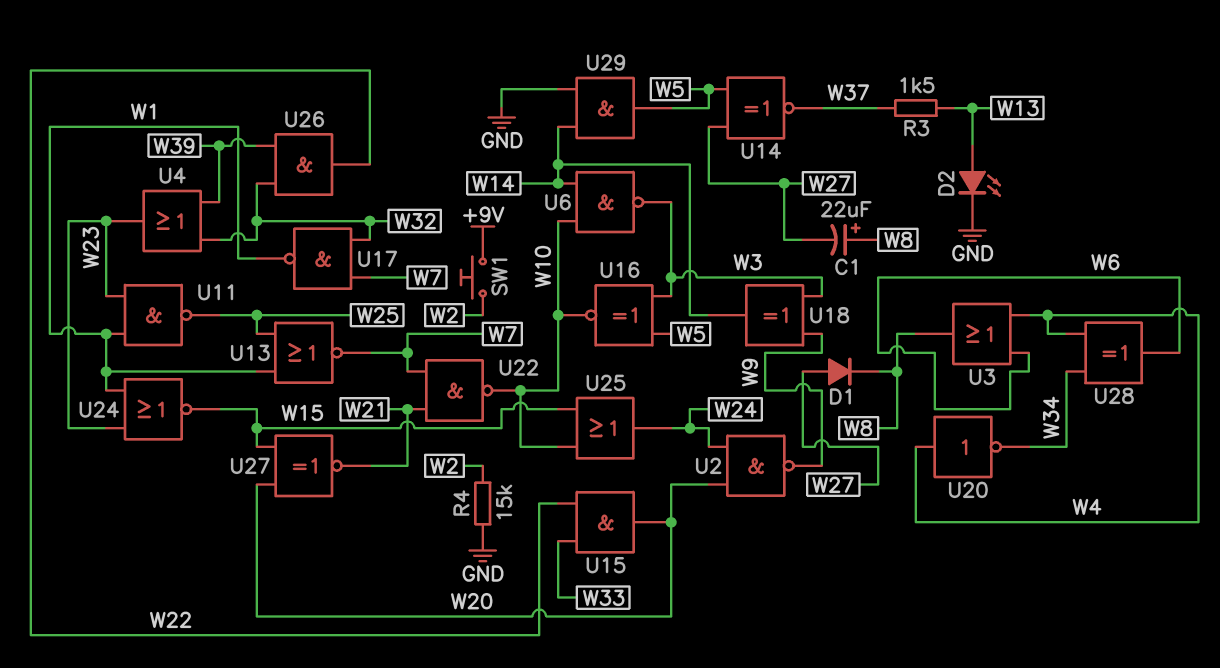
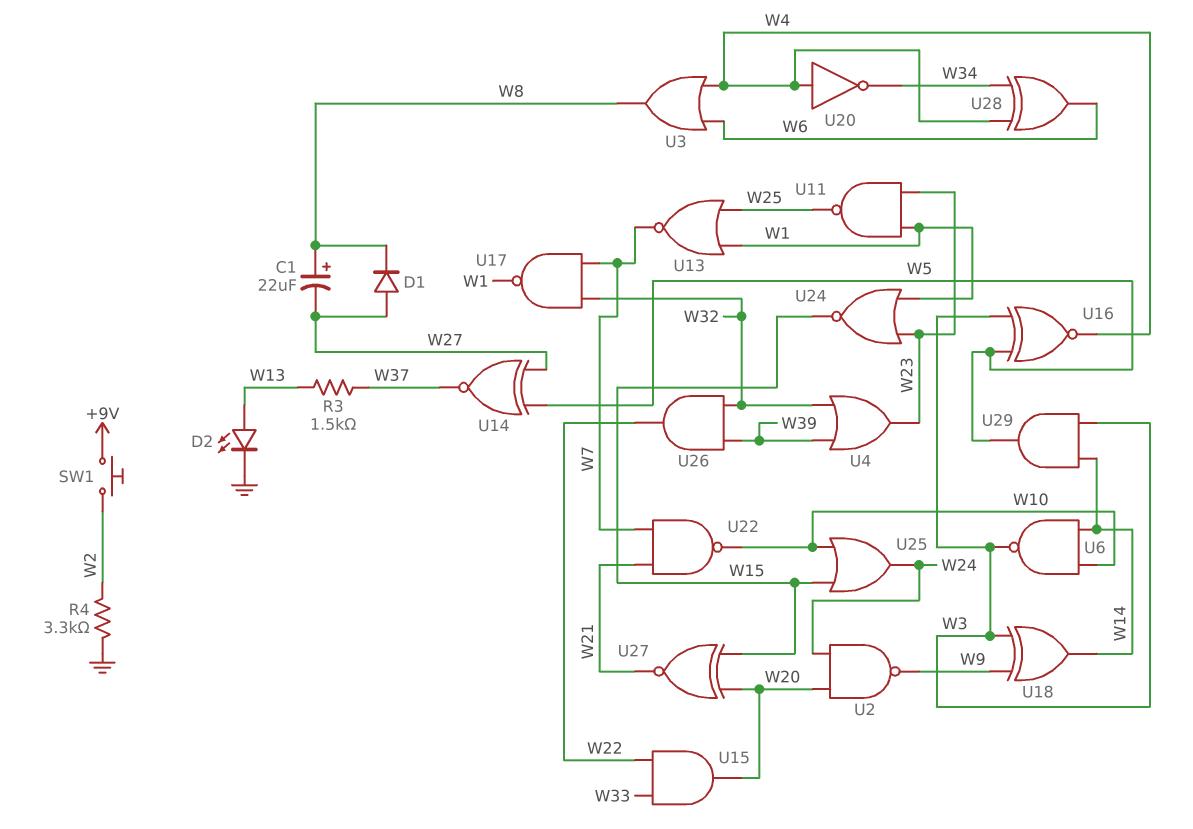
R4: 15k (GND, W2) -> 3.3k (GND, W2)
U16: XNOR (in W3, in W5, out W10) -> XNOR (in W3, in W5, out W4)
U29: AND (in GND, in W14, out W5) -> AND (in W3, in W14, out W5)

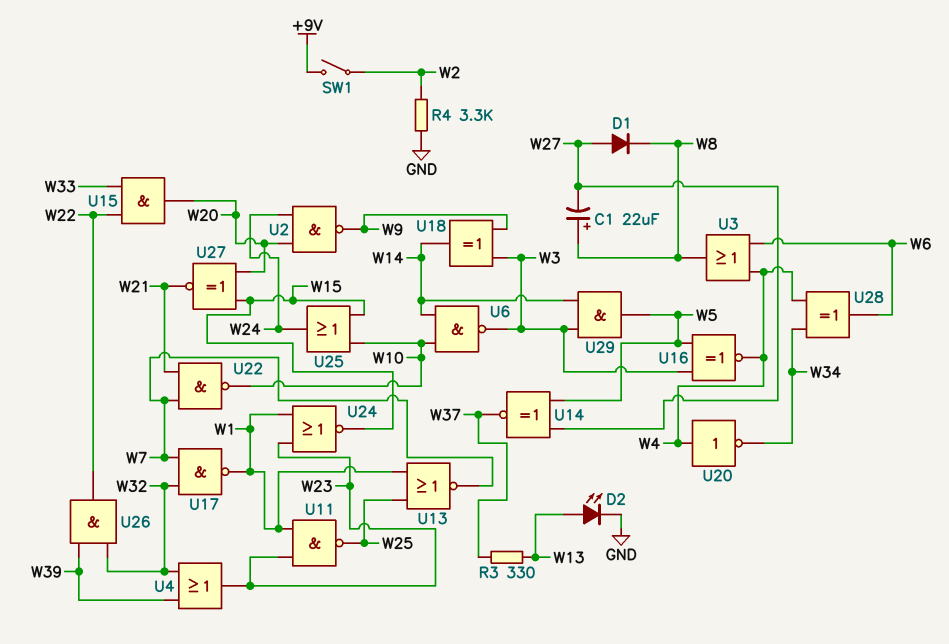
R3: 1.5k (W13, W37) -> 330 (W13, W37)
SW1: button (+9V, W2) -> switch (+9V, W2)

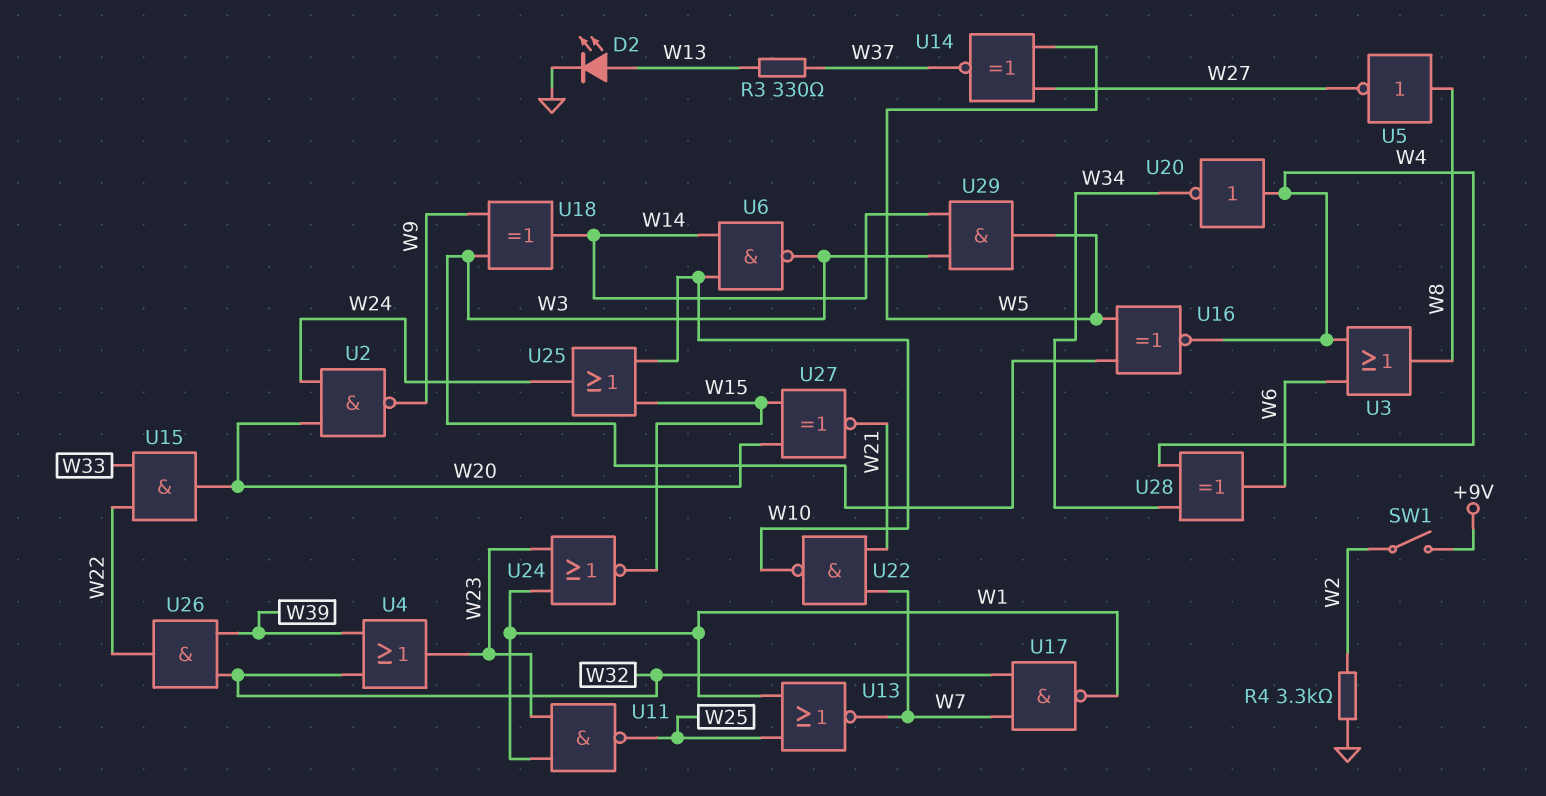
C1: 22uF (plus W8, minus W27) -> none
D1: diode (A W27, K W8) -> none
U5: none -> NOT (in W8, out W27)

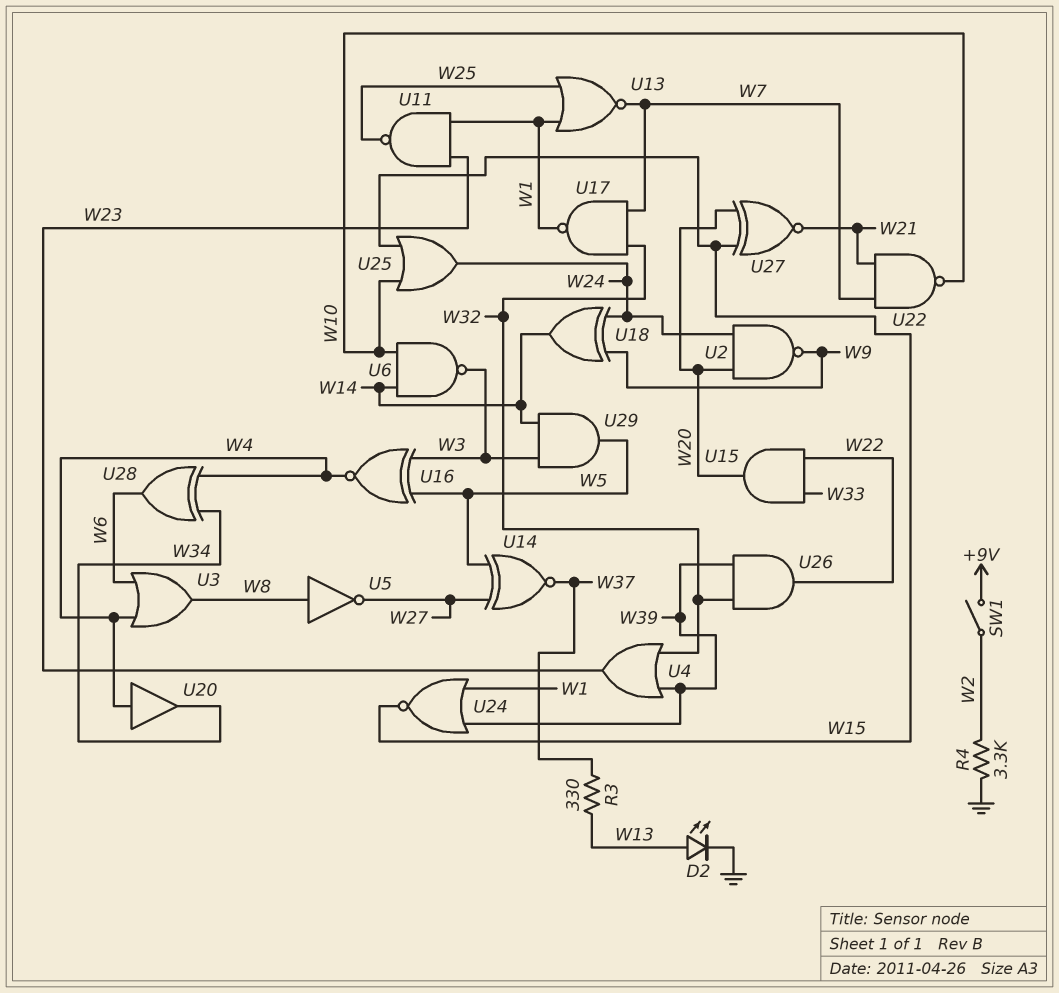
U18: XOR (in W3, in W9, out W14) -> XOR (in W9, in W24, out W14)
U20: NOT (in W4, out W34) -> buffer (in W4, out W34)
U24: NOR (in W1, in W23, out W15) -> NOR (in W1, in W39, out W15)

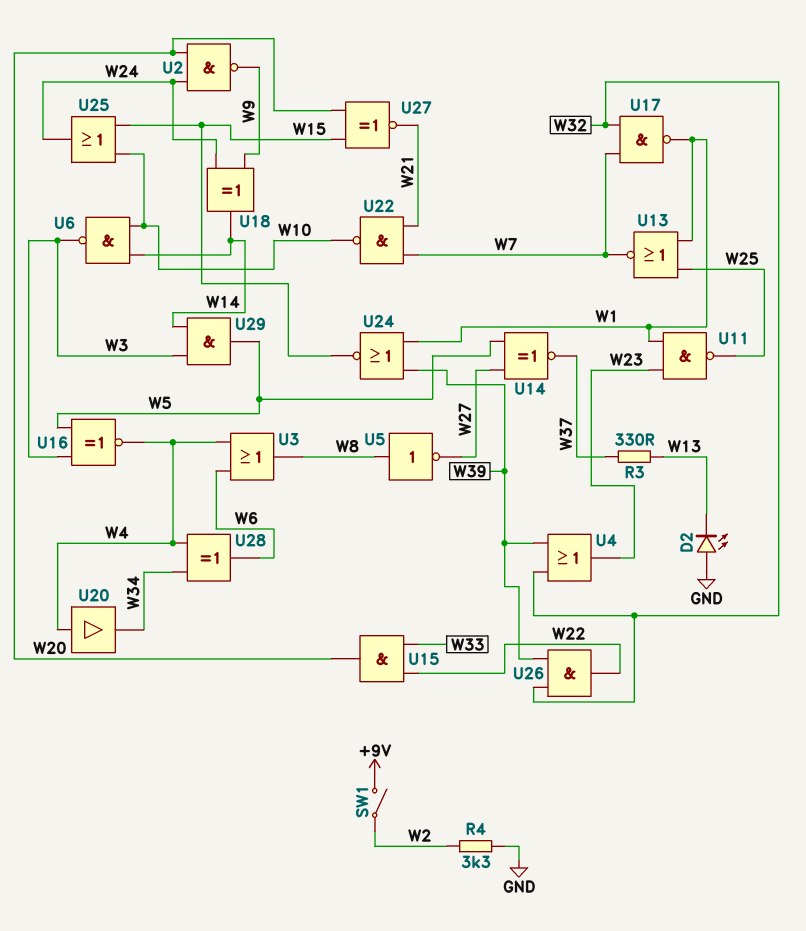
D2: LED (A W13, K GND) -> LED (A GND, K W13)

